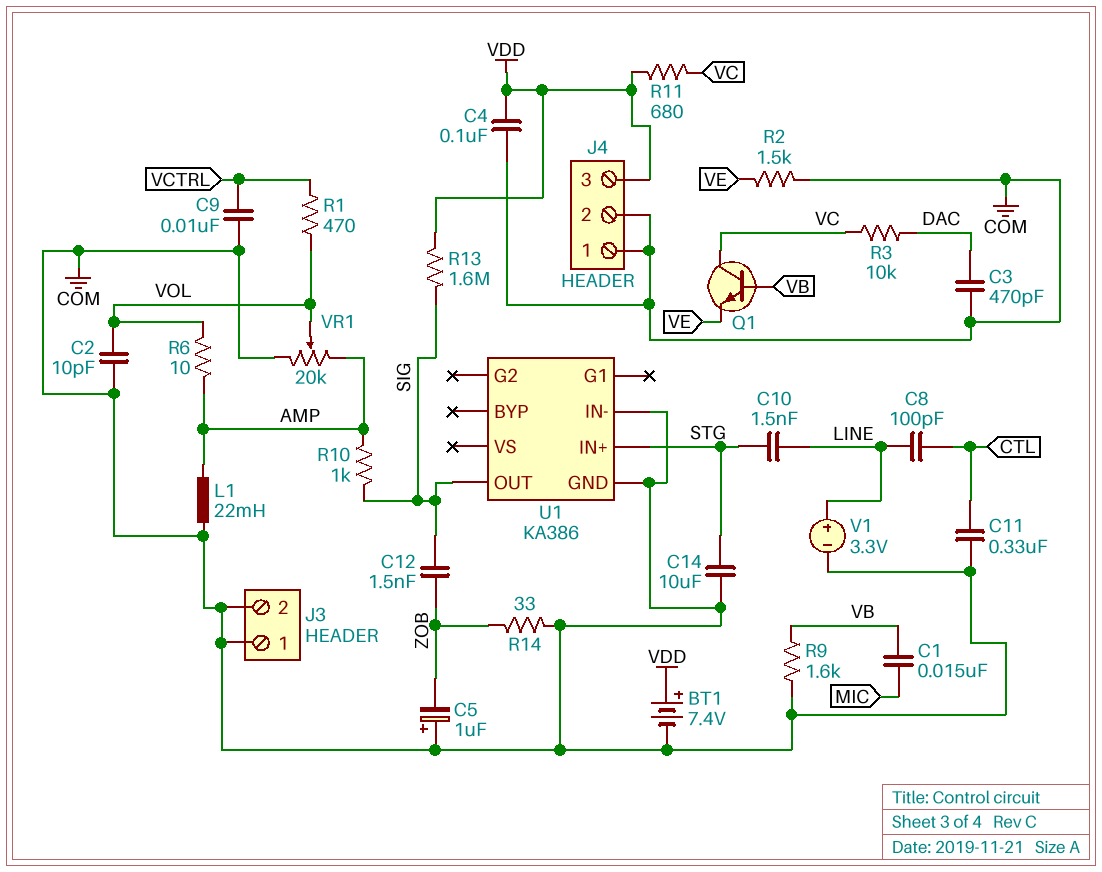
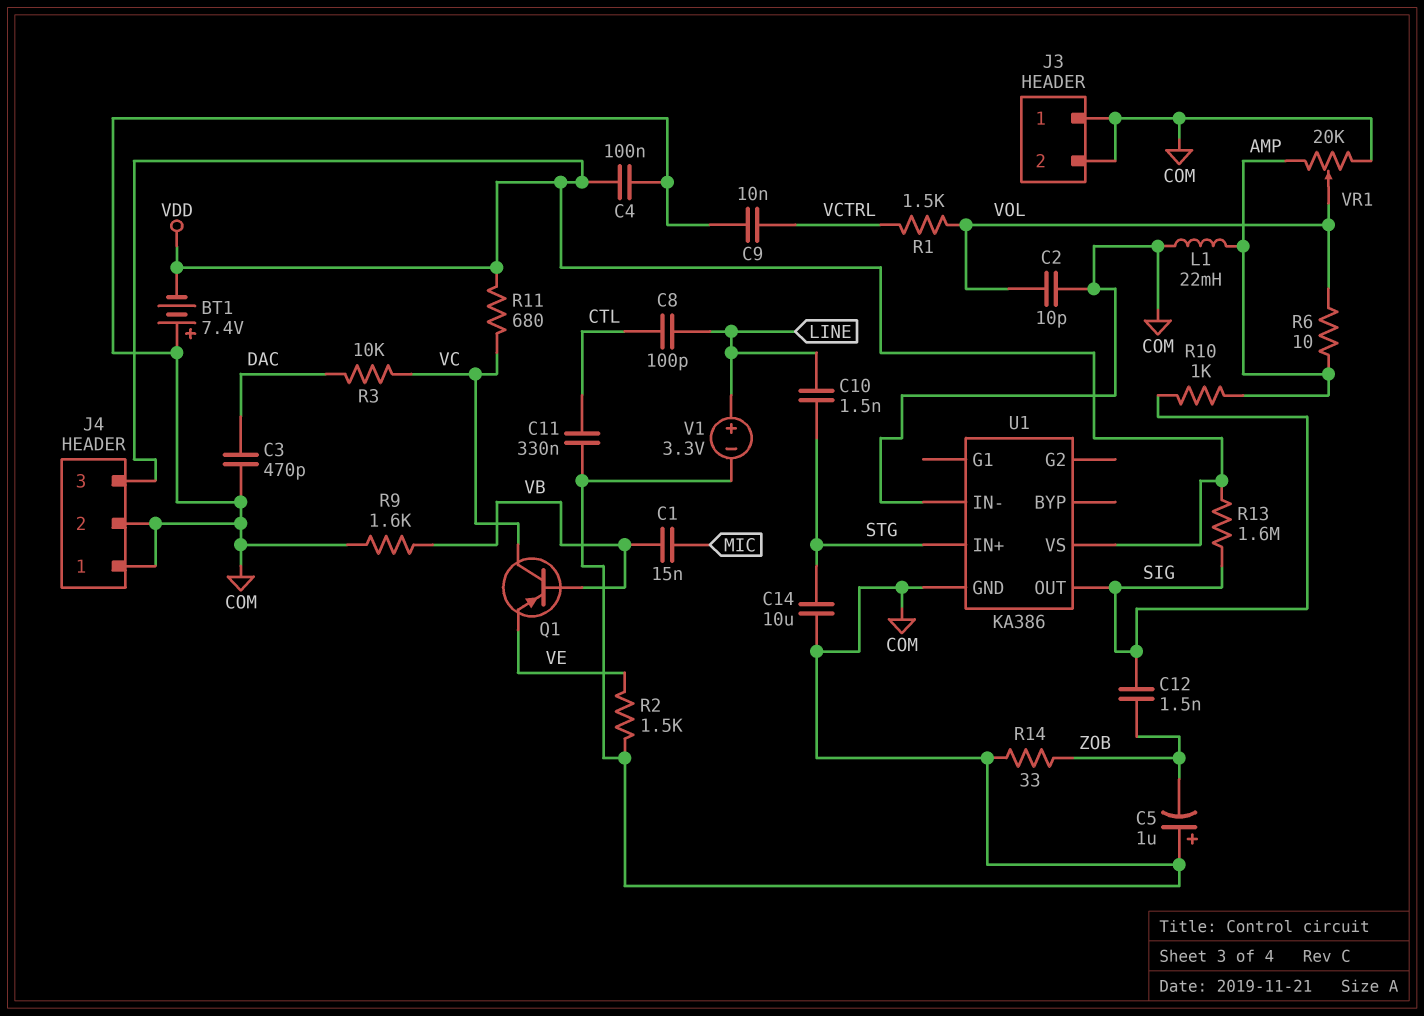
BT1: 7.4V (plus VDD, minus COM) -> 7.4V (plus COM, minus VDD)
Q1: NPN (B VB, C VC, E VE) -> PNP (B VB, C VC, E VE)
R1: 470 (VCTRL, VOL) -> 1.5k (VCTRL, VOL)
U1 pin VS: none -> VDD

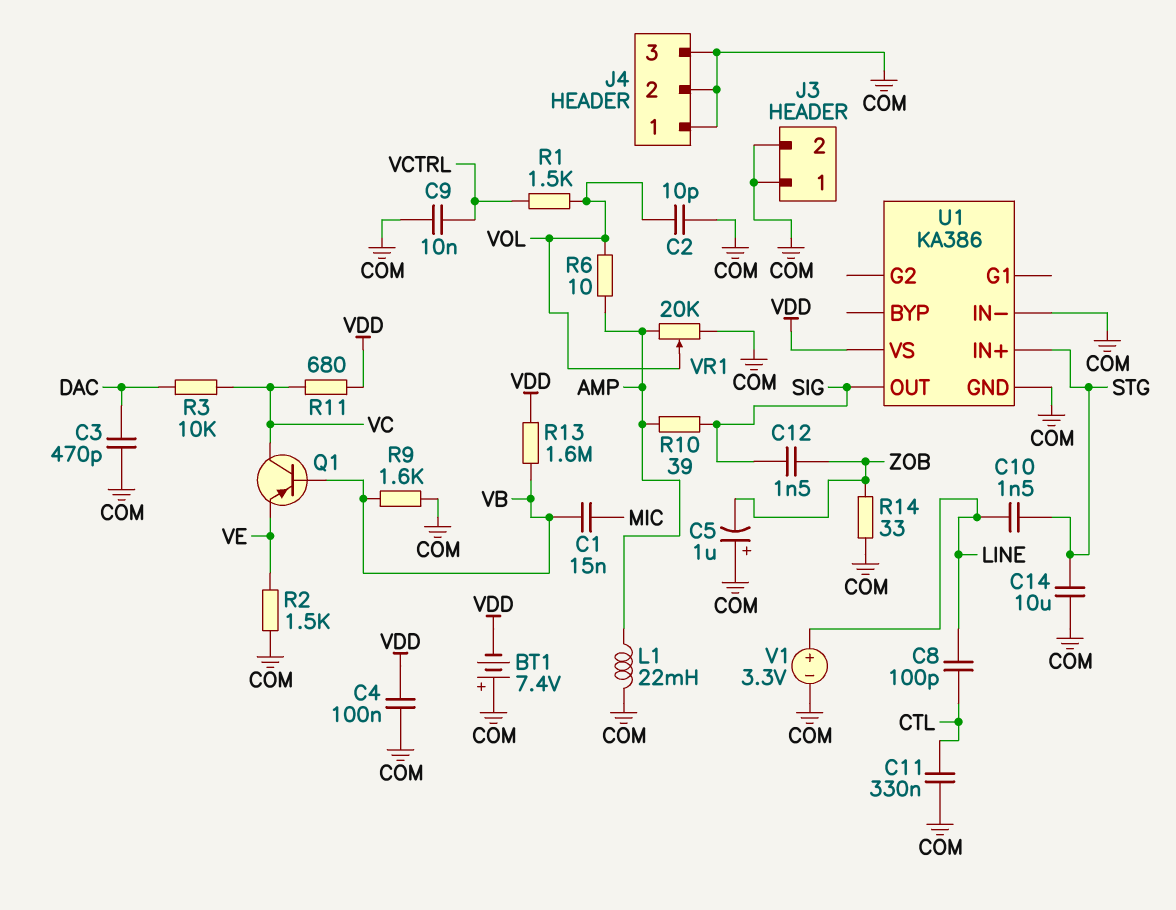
J4 pin 3: VDD -> COM
R10: 1k (AMP, SIG) -> 39 (AMP, SIG)
R13: 1.6M (SIG, VDD) -> 1.6M (VB, VDD)

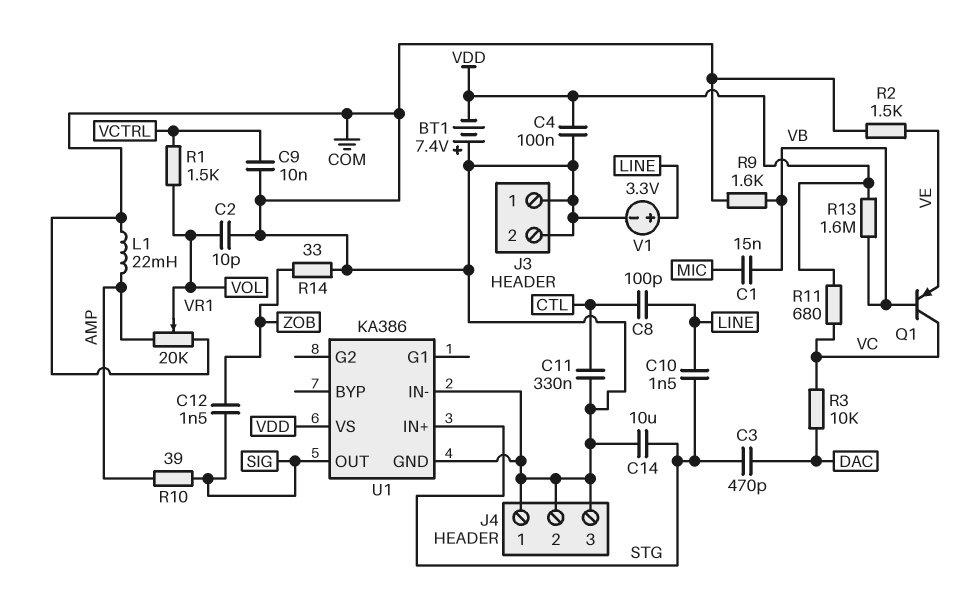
C3: 470pF (COM, DAC) -> 470pF (DAC, STG)
C5: 1uF (plus COM, minus ZOB) -> none
R6: 10 (AMP, VOL) -> none

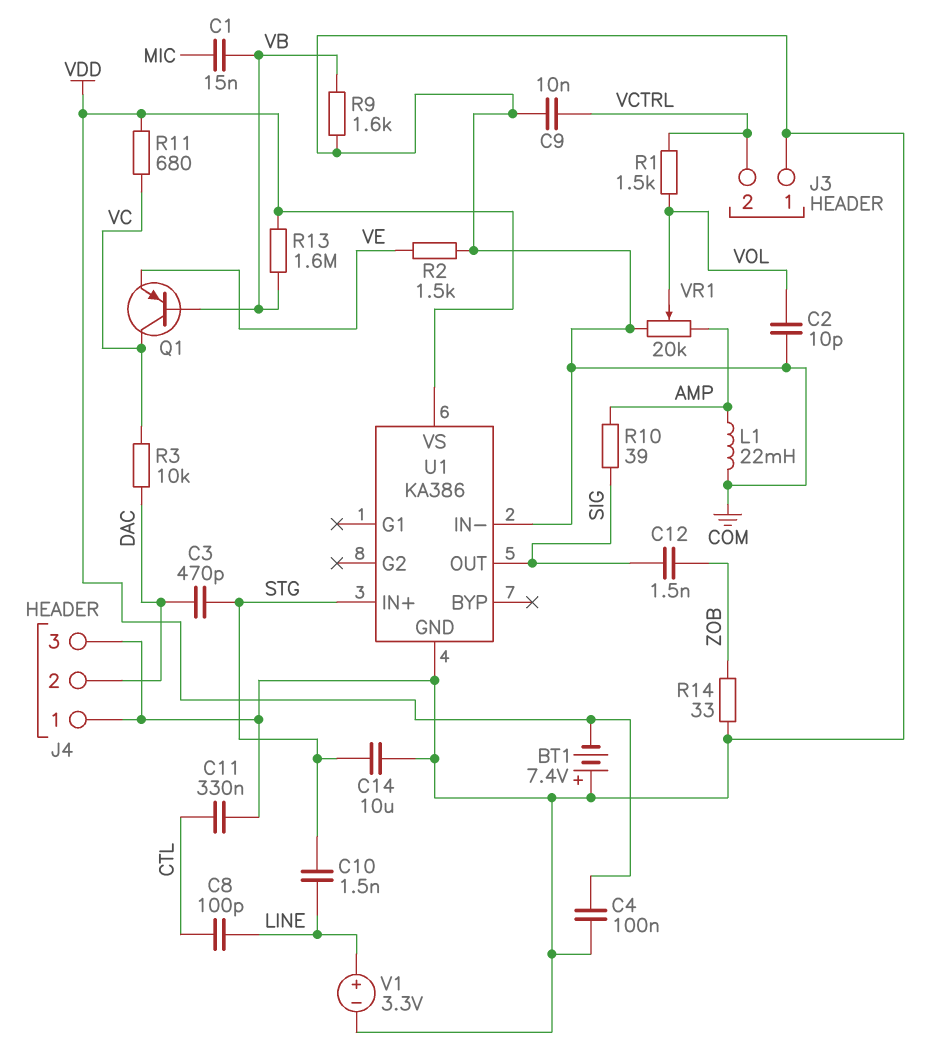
J3 pin 2: COM -> VCTRL
J4 pin 2: COM -> DAC

